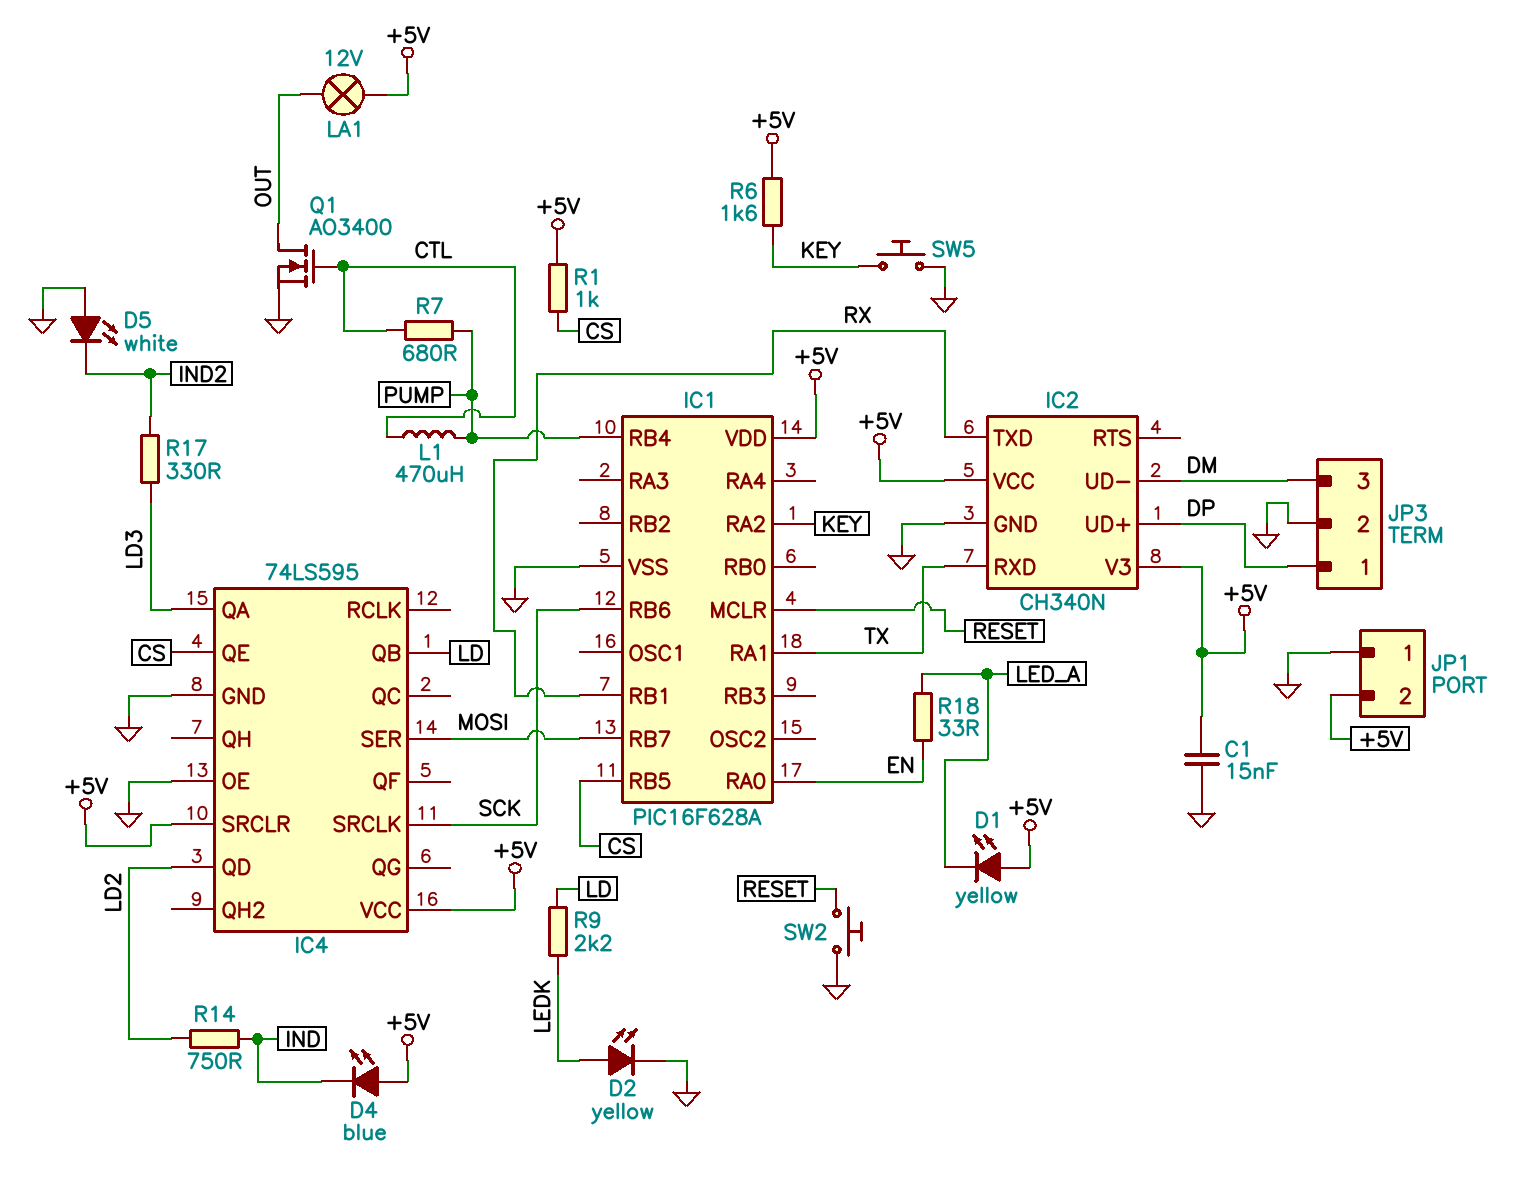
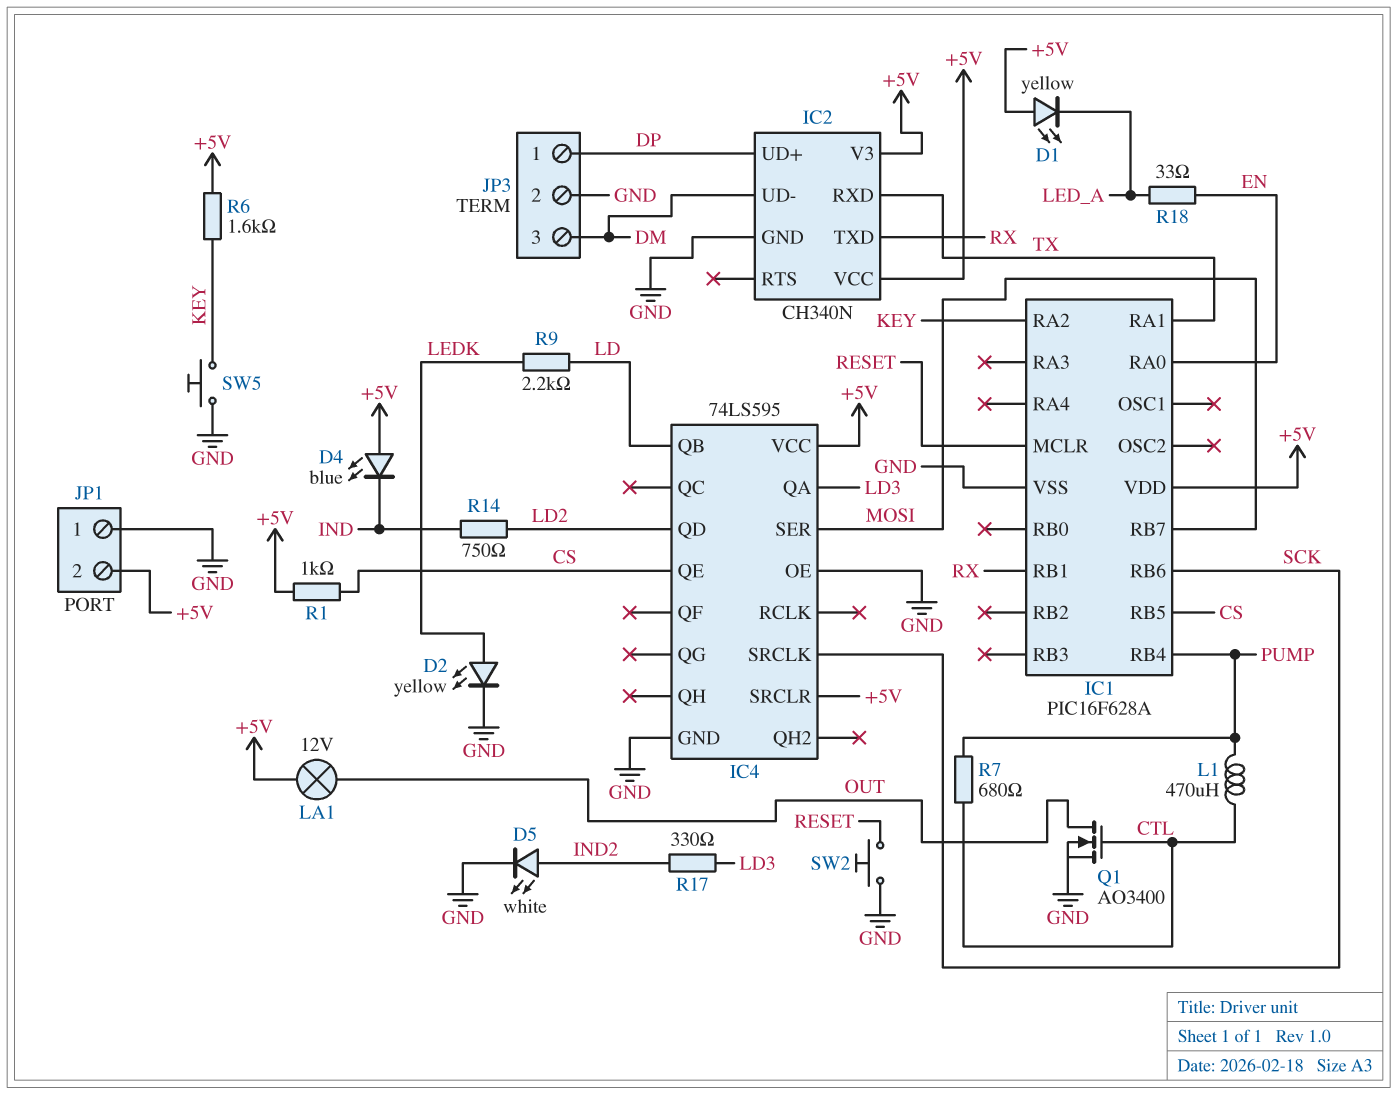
C1: 15nF (+5V, GND) -> none
D5: LED white (A GND, K IND2) -> LED white (A IND2, K GND)

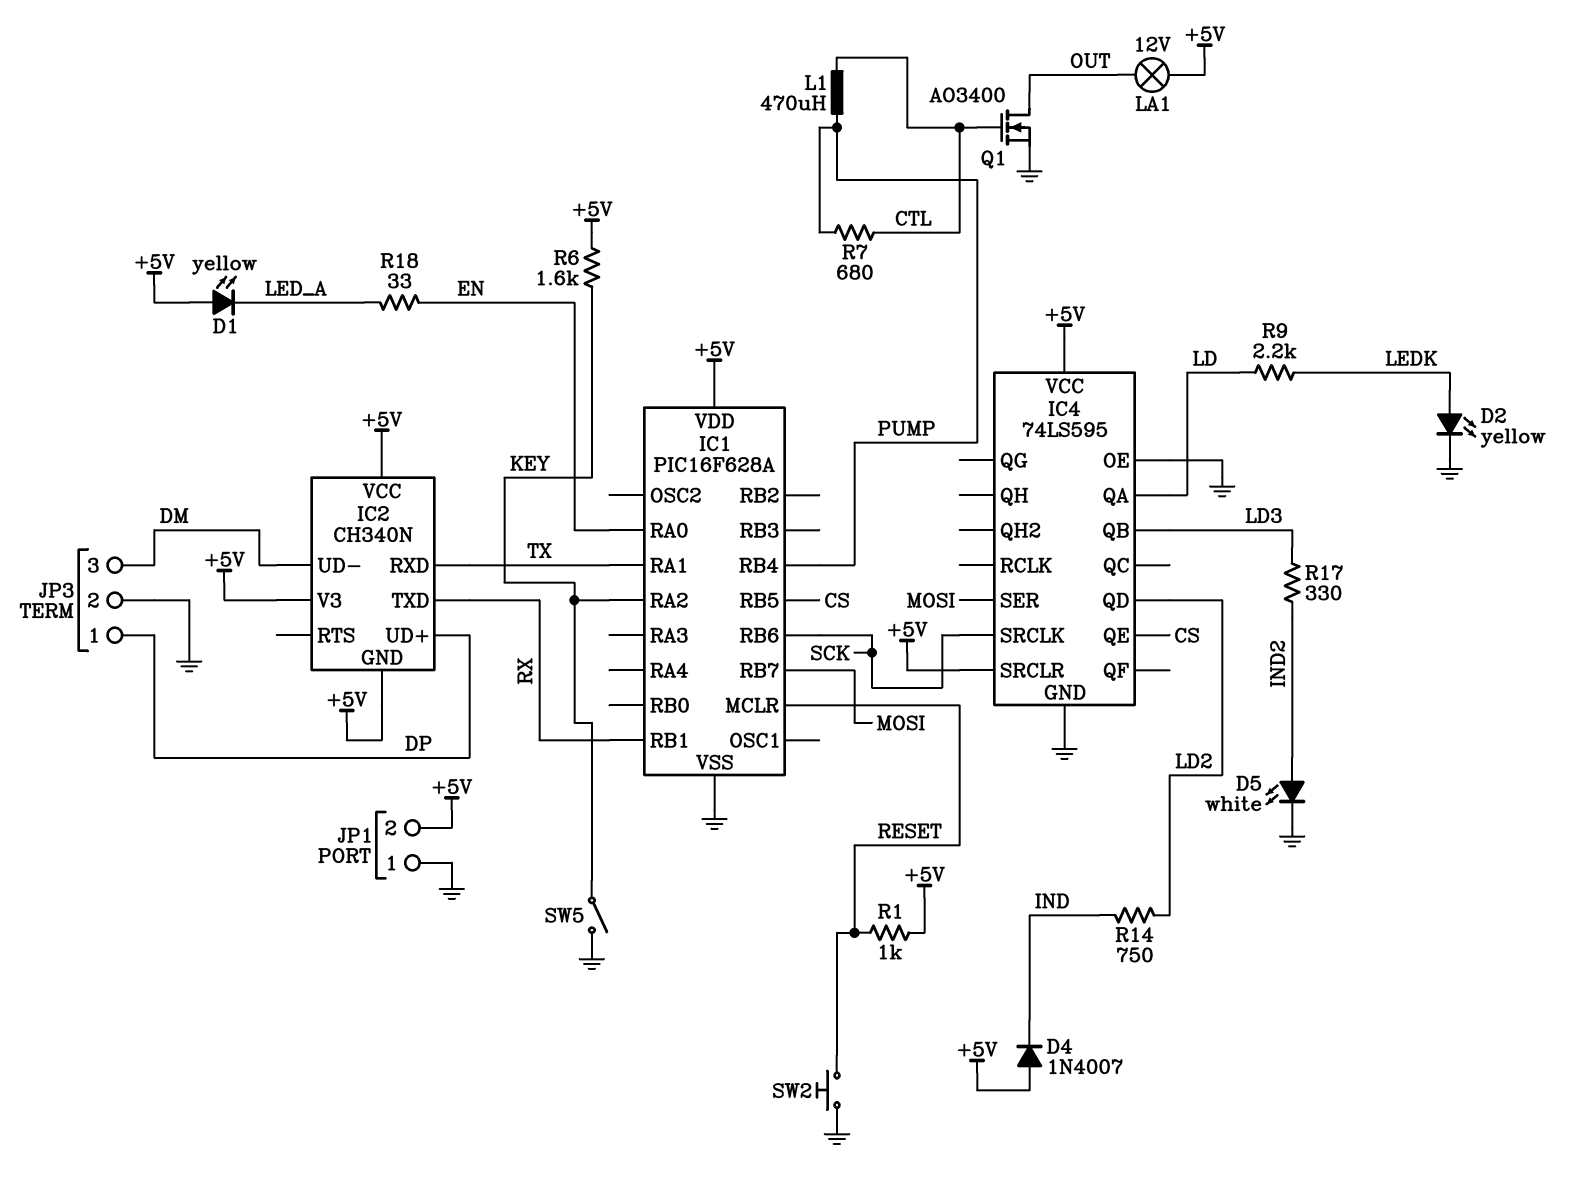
D4: LED blue (A +5V, K IND) -> diode 1N4007 (A +5V, K IND)
IC2 pin GND: GND -> +5V
IC4 pin QA: LD3 -> LD
IC4 pin QB: LD -> LD3
R1: 1k (+5V, CS) -> 1k (+5V, RESET)
SW5: button (GND, KEY) -> switch (GND, KEY)

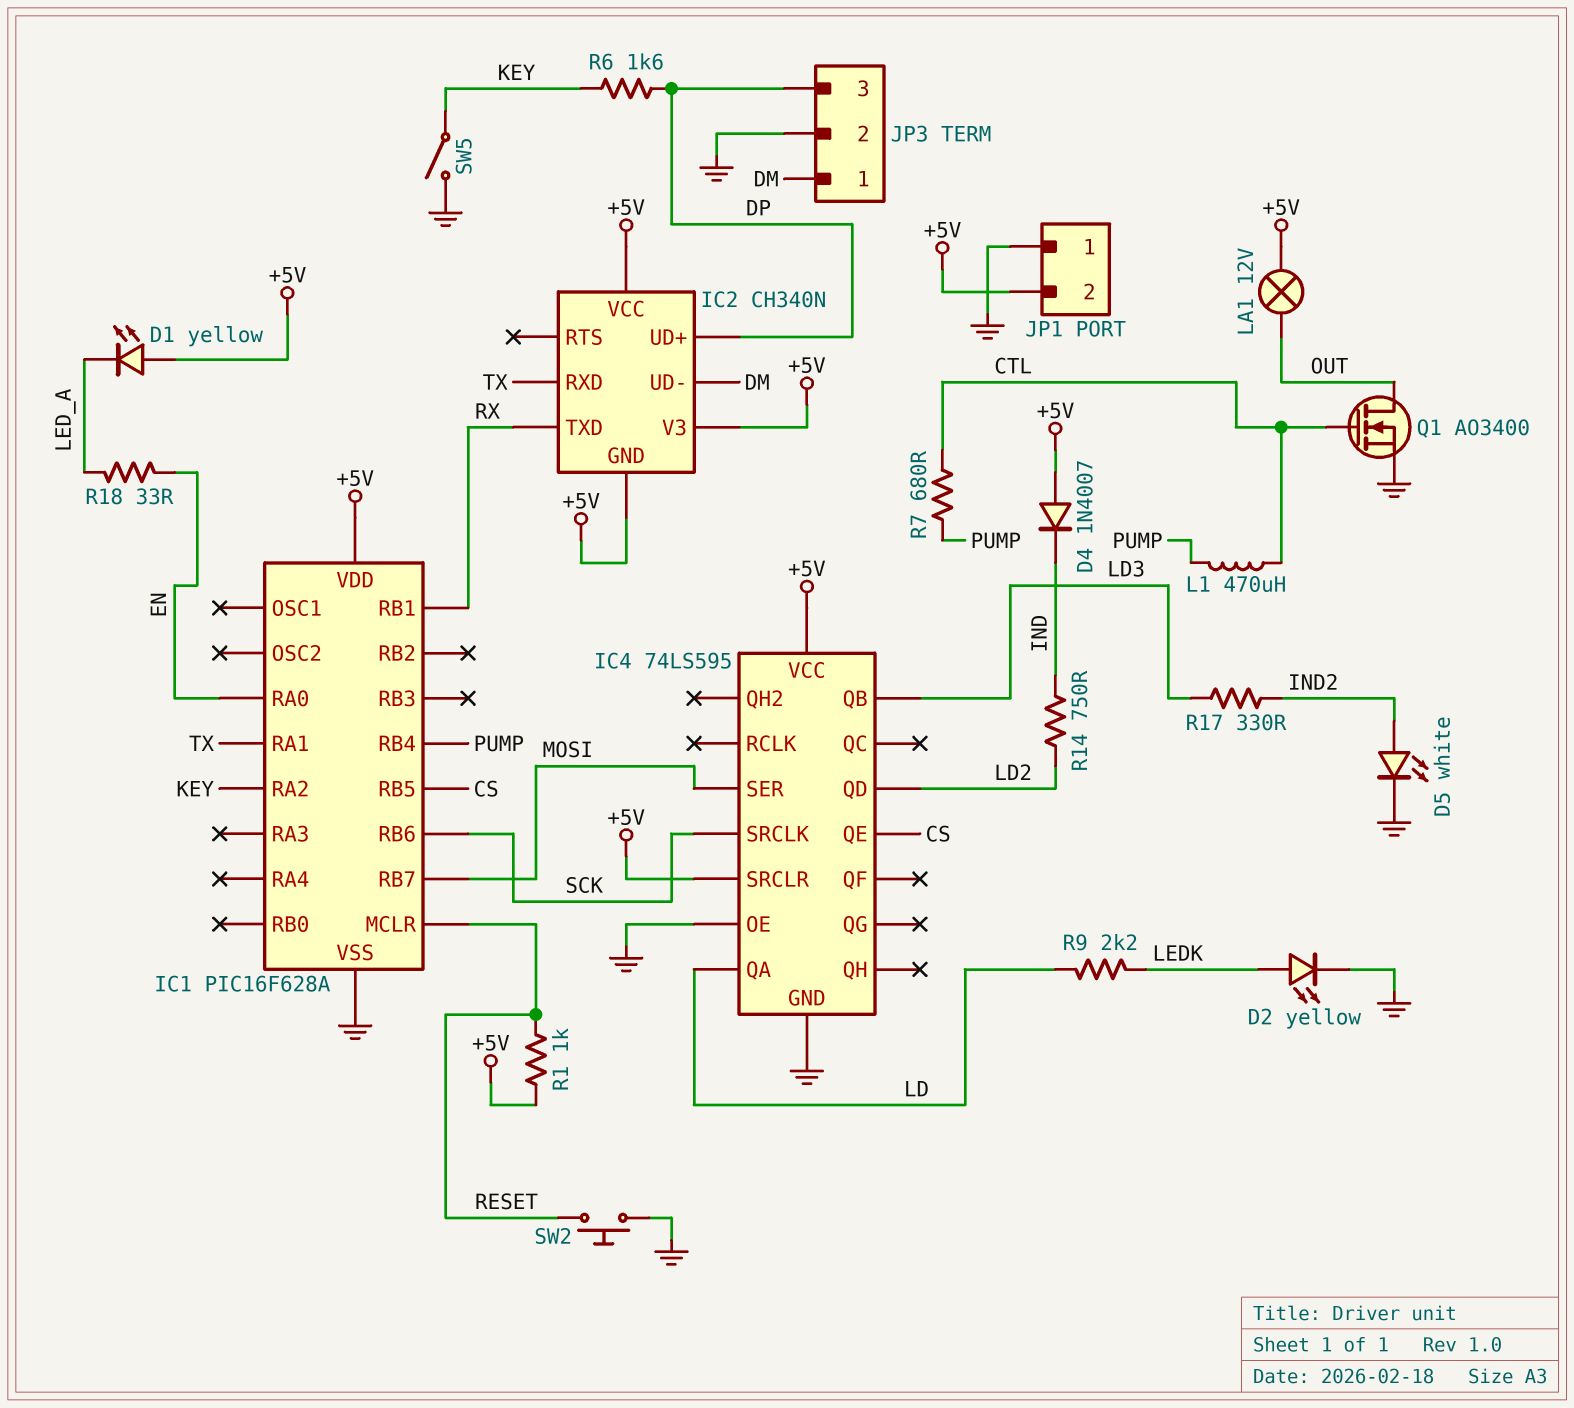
JP3 pin 1: DP -> DM
JP3 pin 3: DM -> DP
R6: 1.6k (+5V, KEY) -> 1.6k (DP, KEY)

